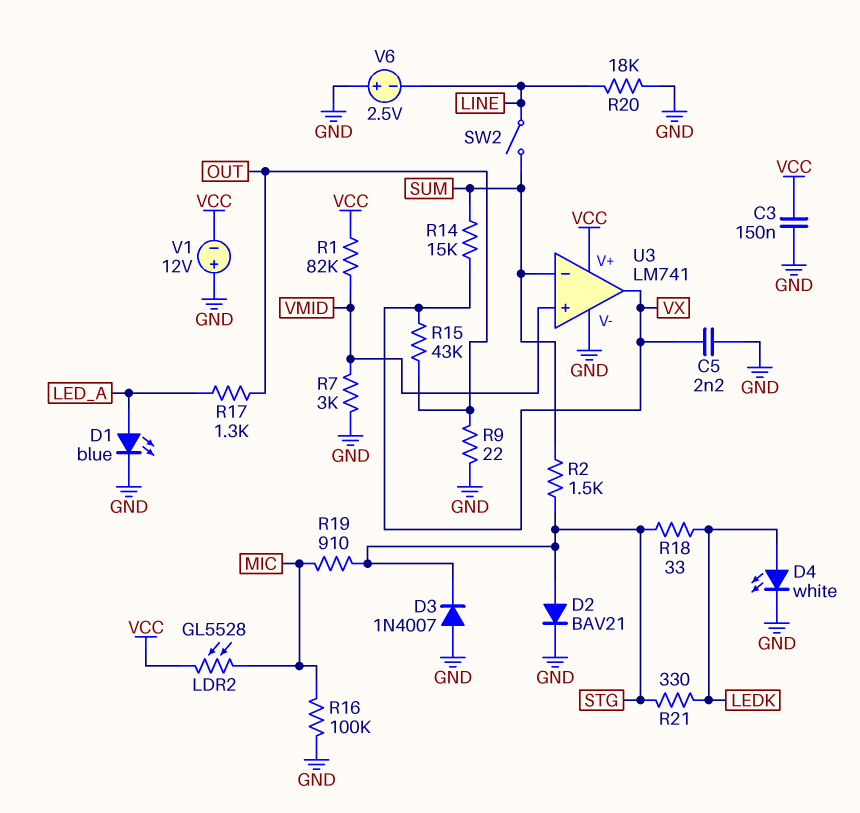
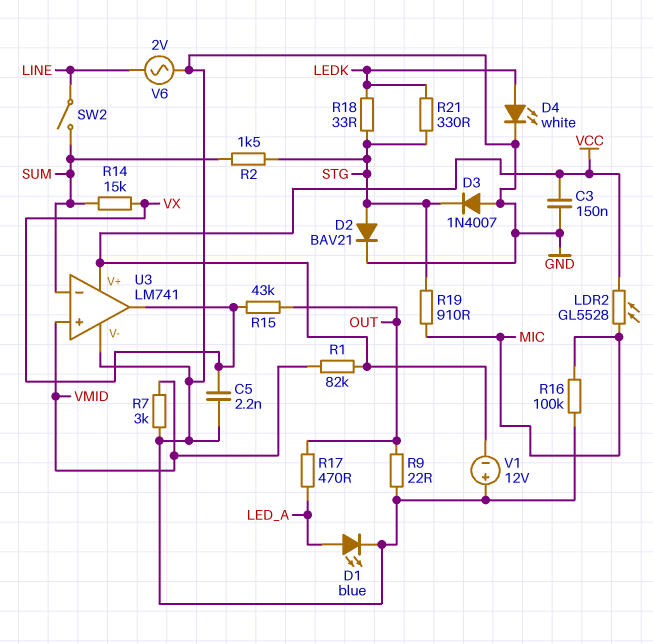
R17: 1.3k (LED_A, OUT) -> 470 (LED_A, OUT)
R20: 18k (GND, LINE) -> none
V6: 2.5V (plus GND, minus LINE) -> AC 2V (GND, LINE)

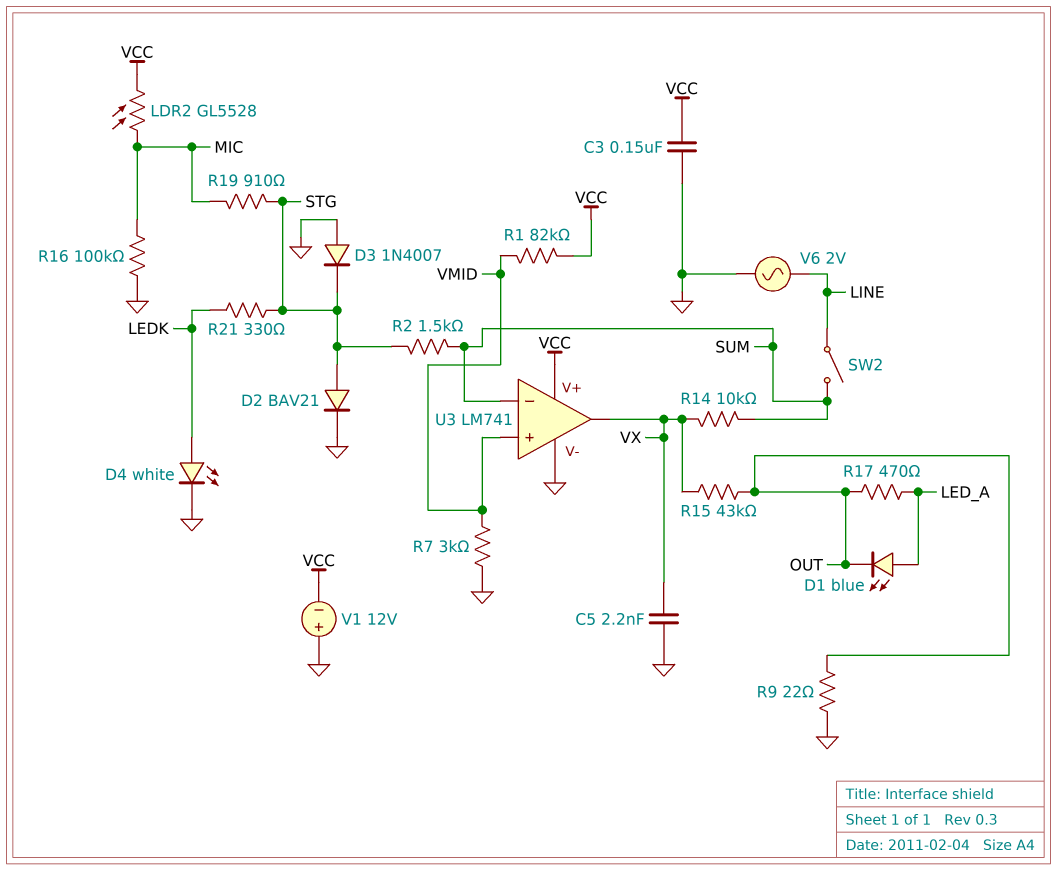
D1: LED blue (A LED_A, K GND) -> LED blue (A LED_A, K OUT)
R14: 15k (SUM, VX) -> 10k (SUM, VX)
R18: 33 (LEDK, STG) -> none

